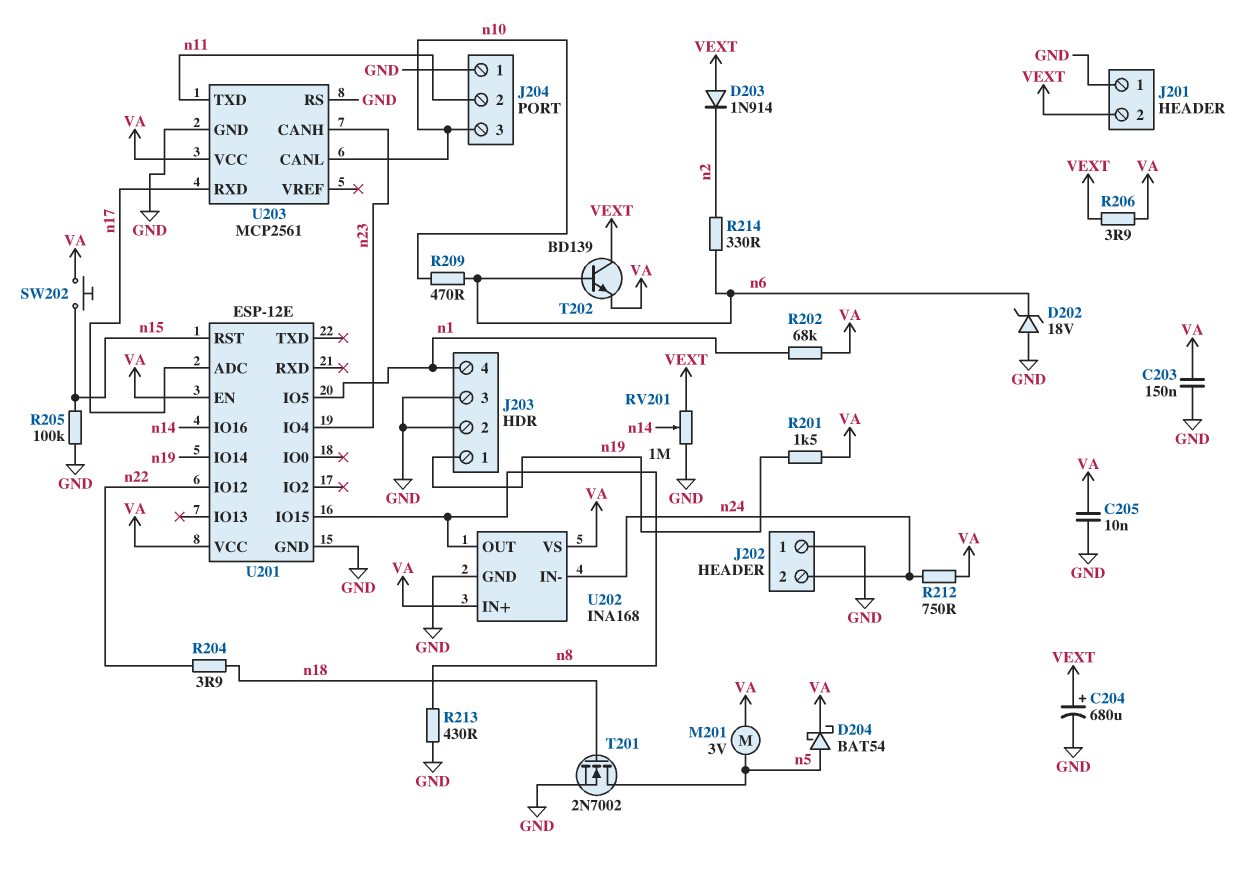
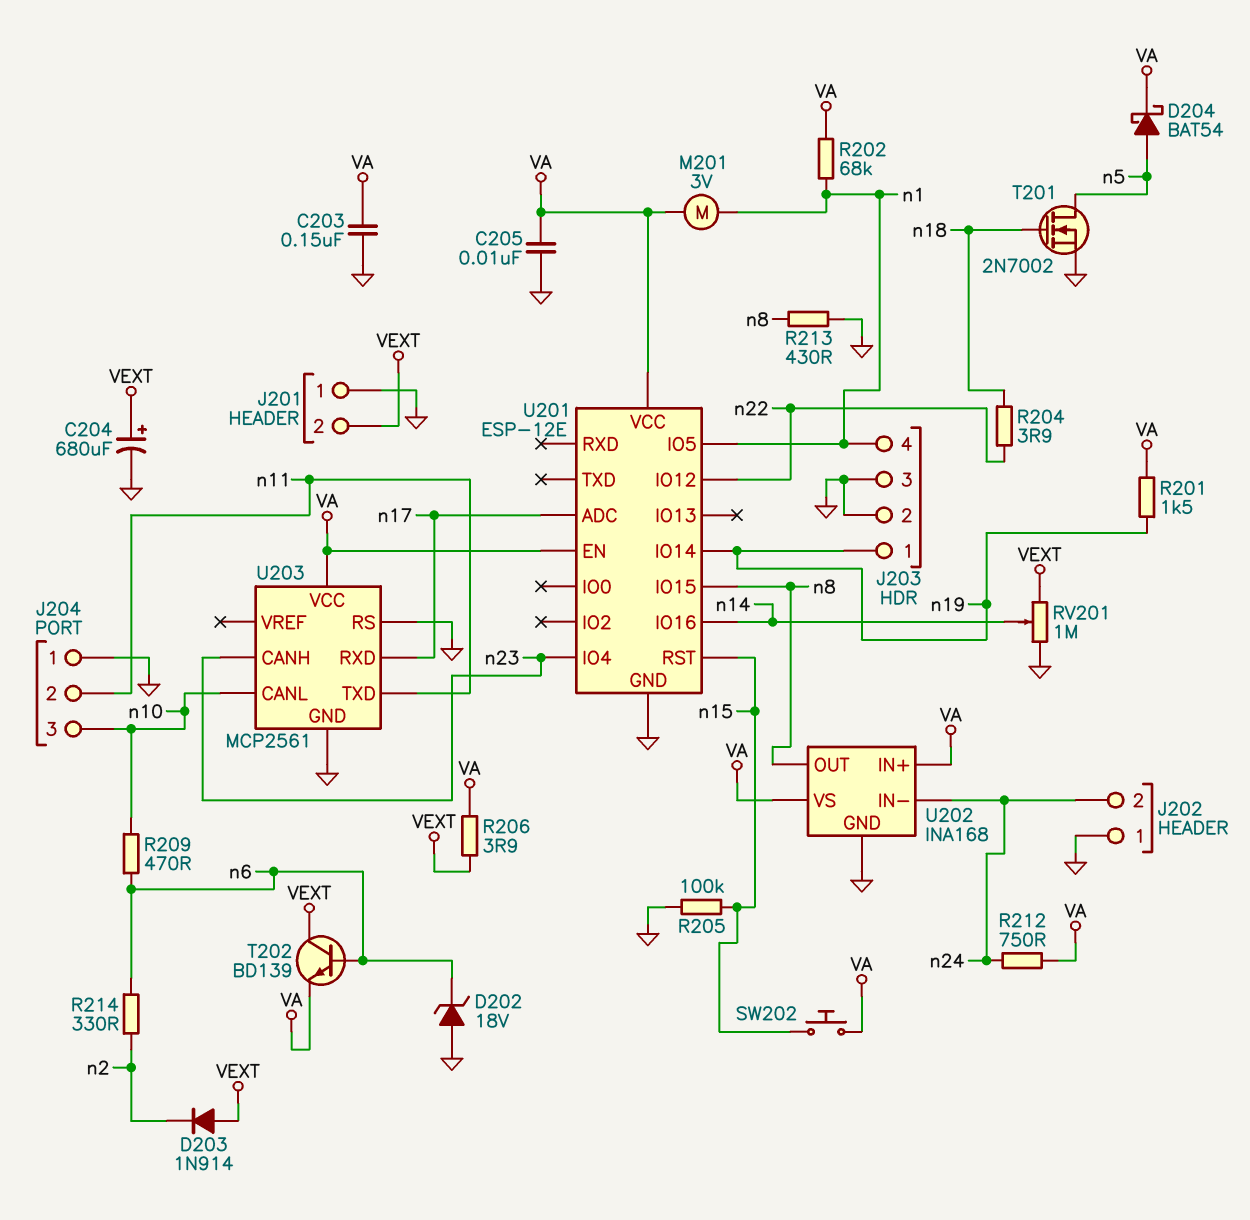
M201: motor 3V (VA, n5) -> motor 3V (VA, n1)

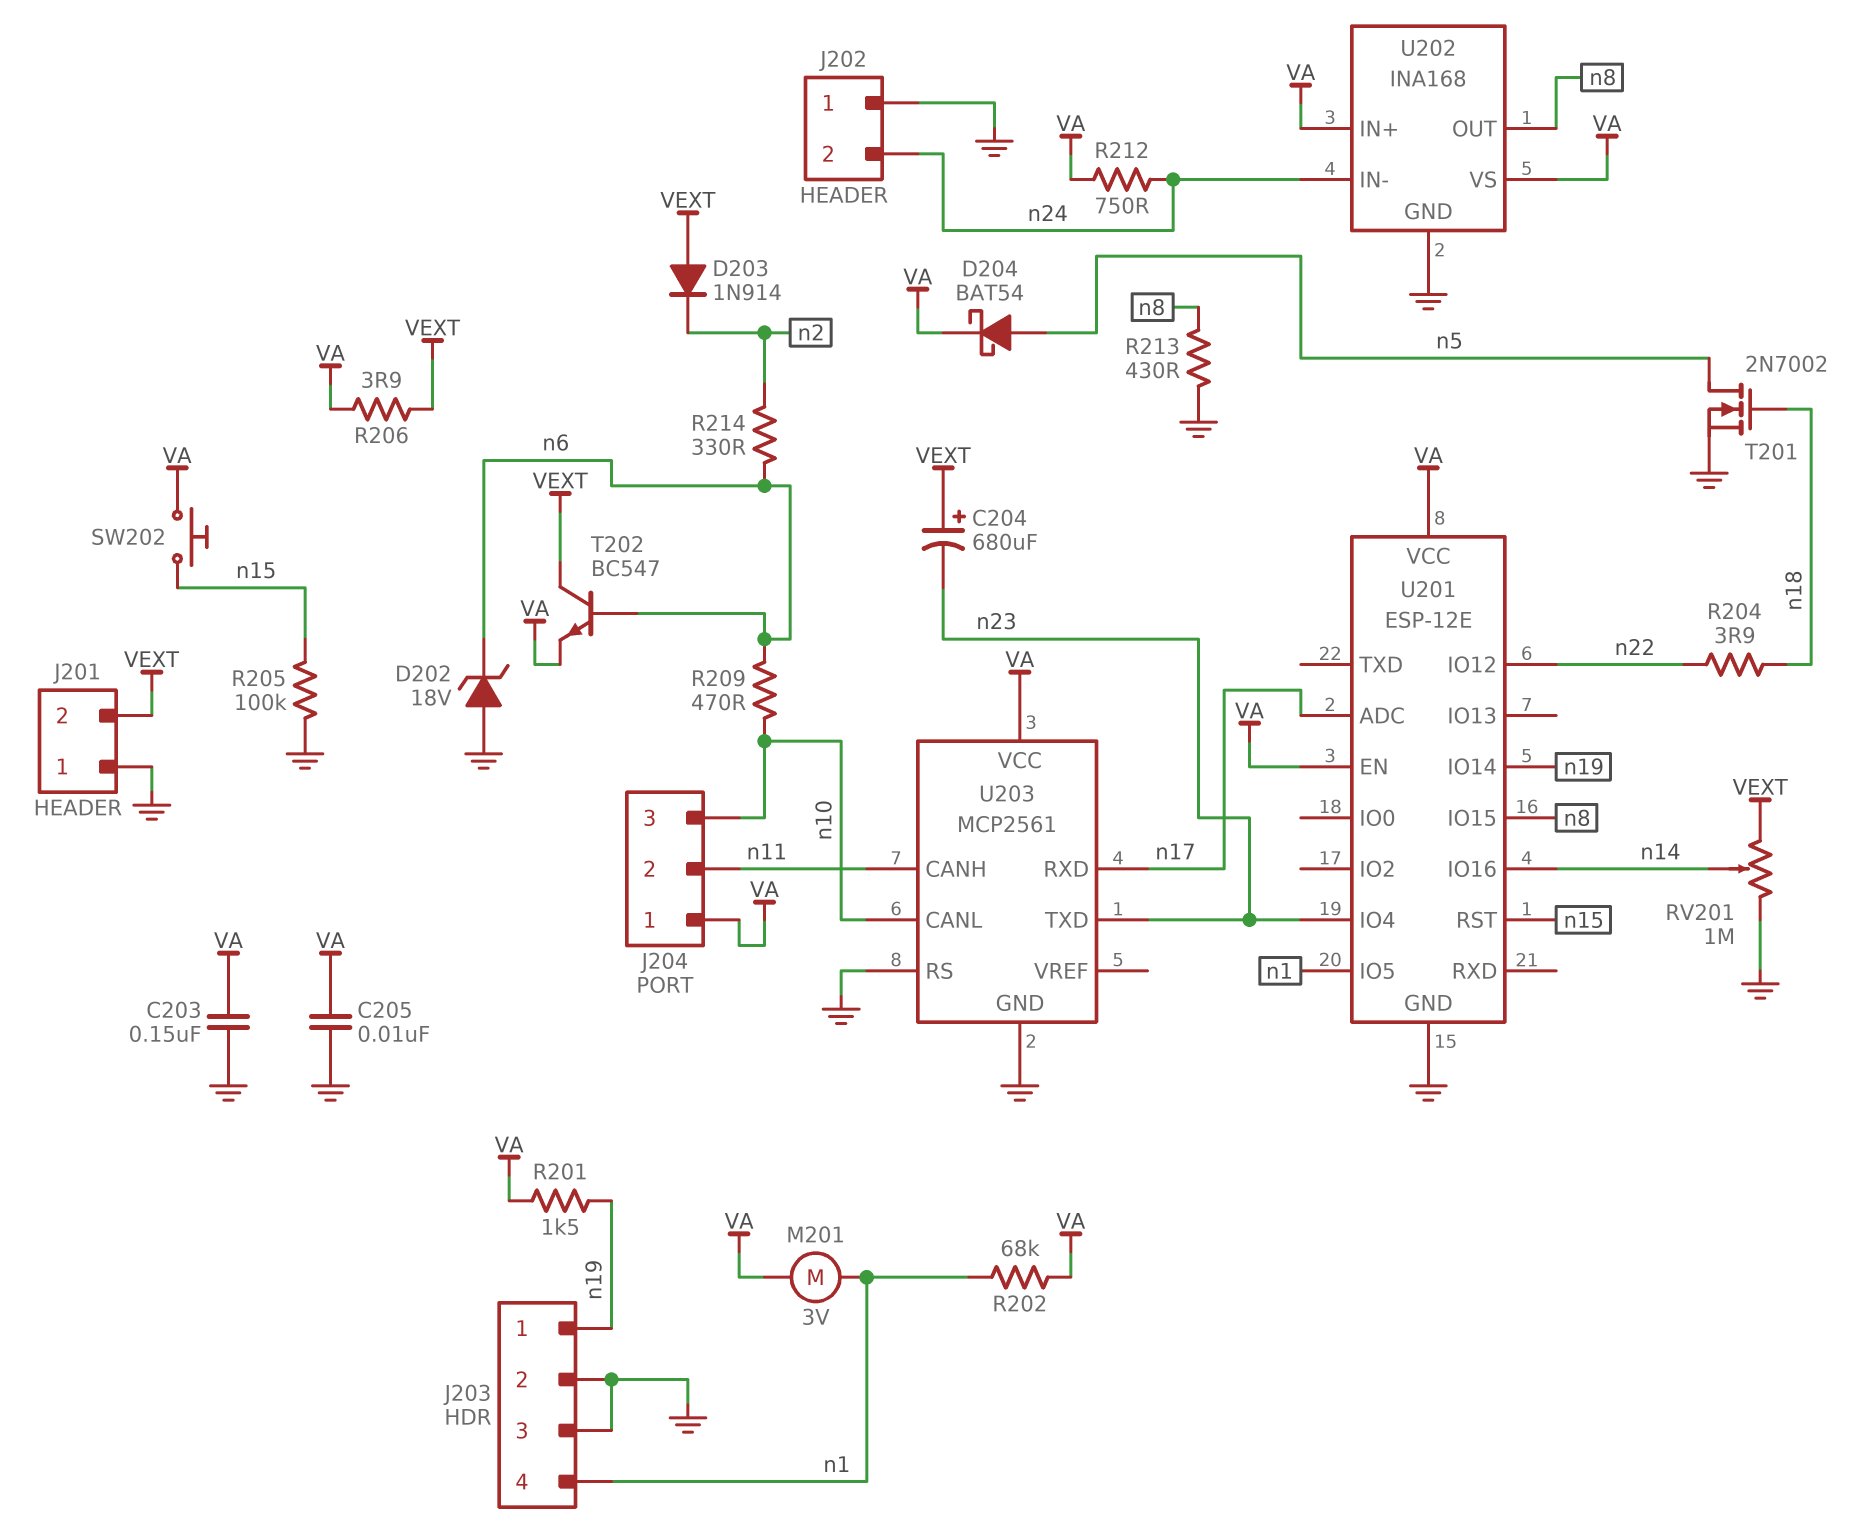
C204: 680uF (plus VEXT, minus GND) -> 680uF (plus VEXT, minus n23)
J204 pin 1: GND -> VA
T202: NPN BD139 (B n6, C VEXT, E VA) -> NPN BC547 (B n6, C VEXT, E VA)
U203 pin CANH: n23 -> n11
U203 pin TXD: n11 -> n23

